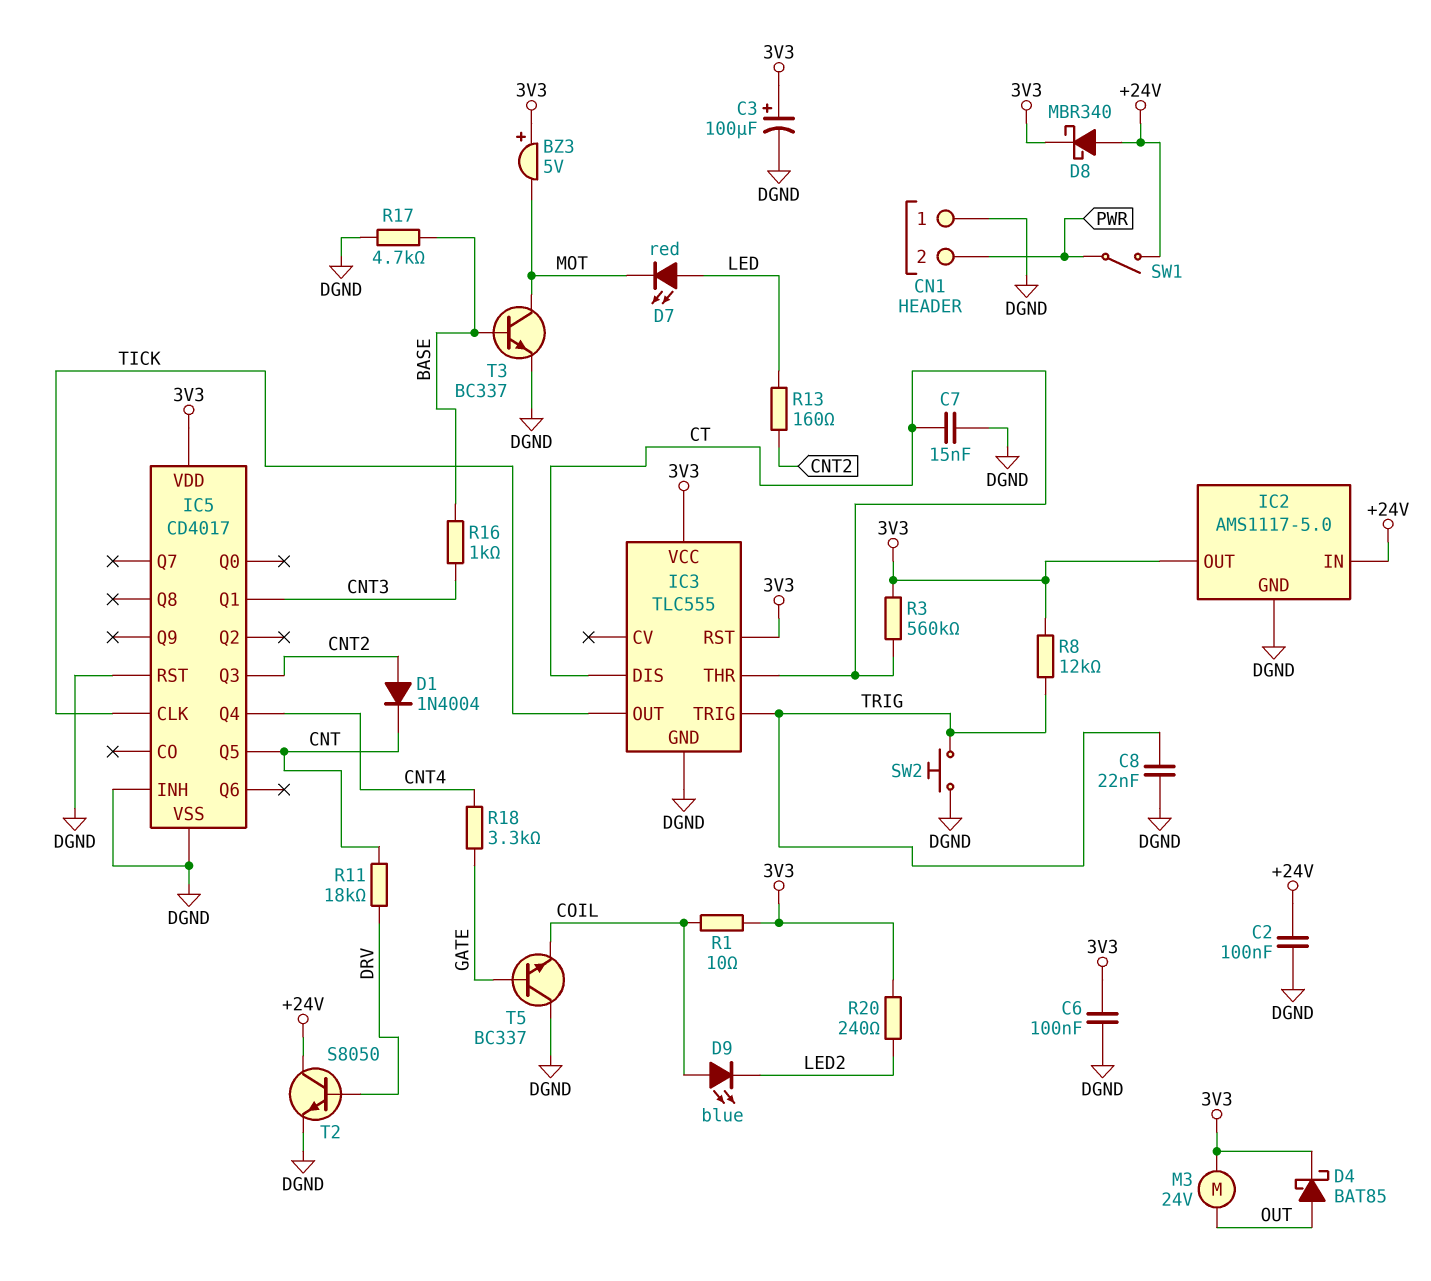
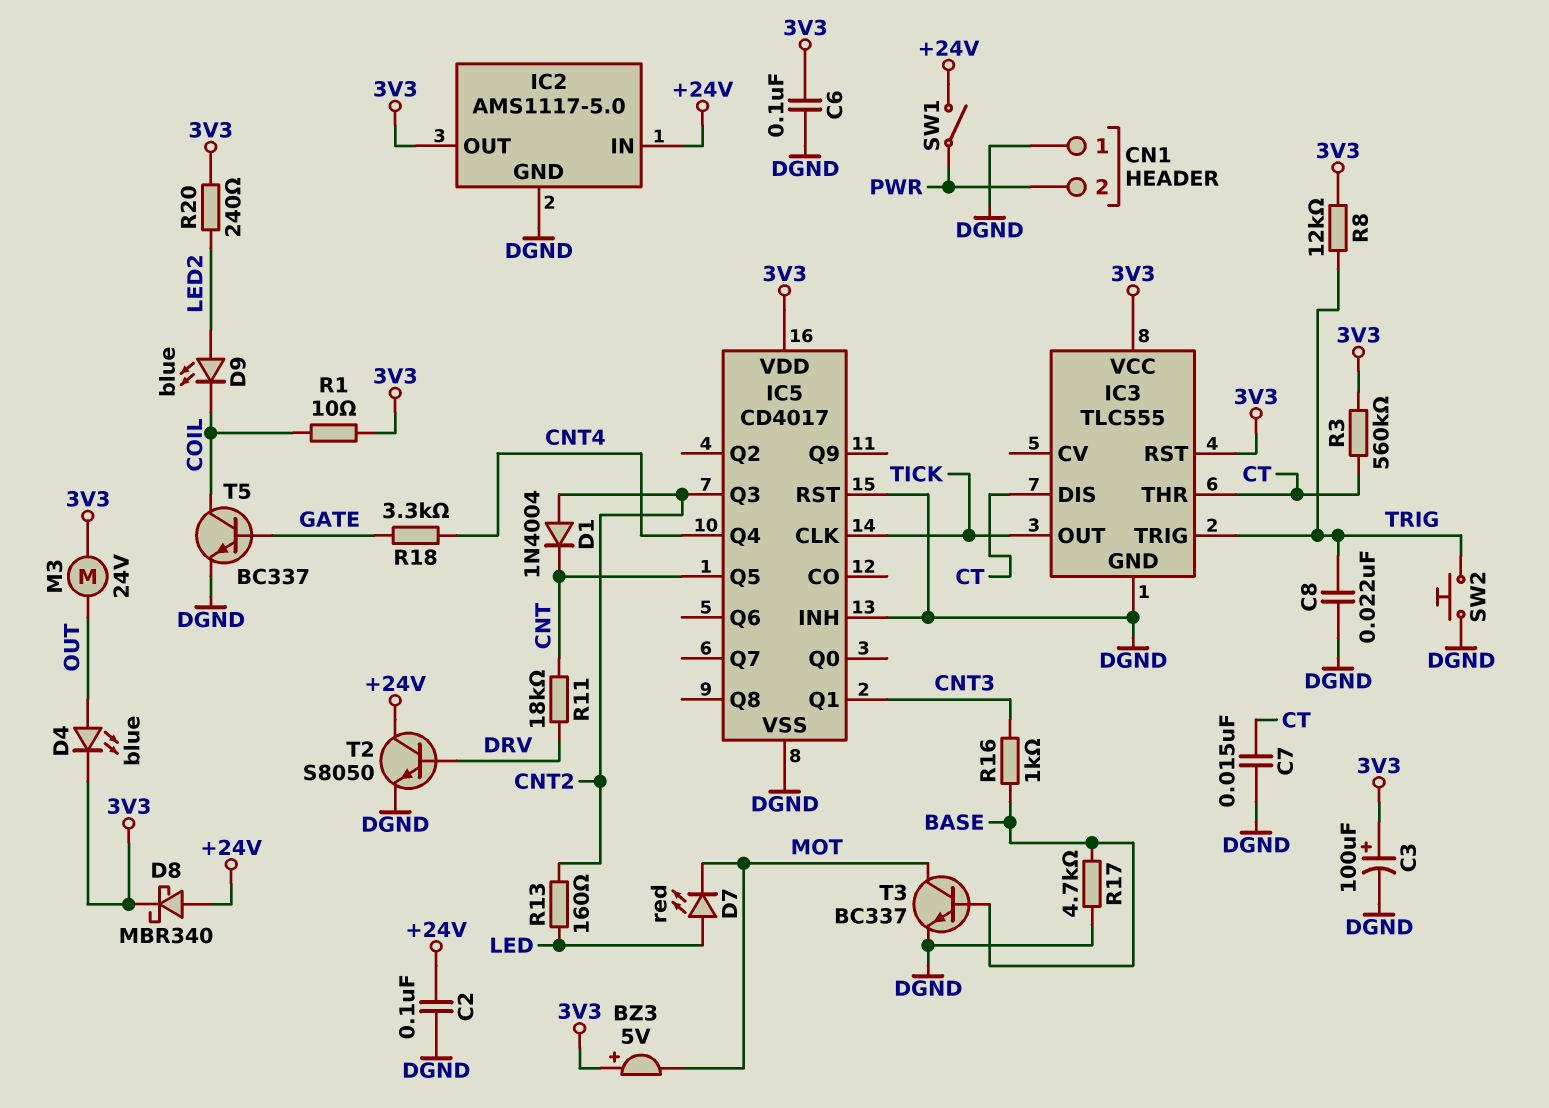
D4: schottky BAT85 (A OUT, K 3V3) -> LED blue (A OUT, K 3V3)
D9: LED blue (A COIL, K LED2) -> LED blue (A LED2, K COIL)
T5: NPN BC337 (B GATE, C DGND, E COIL) -> NPN BC337 (B GATE, C COIL, E DGND)

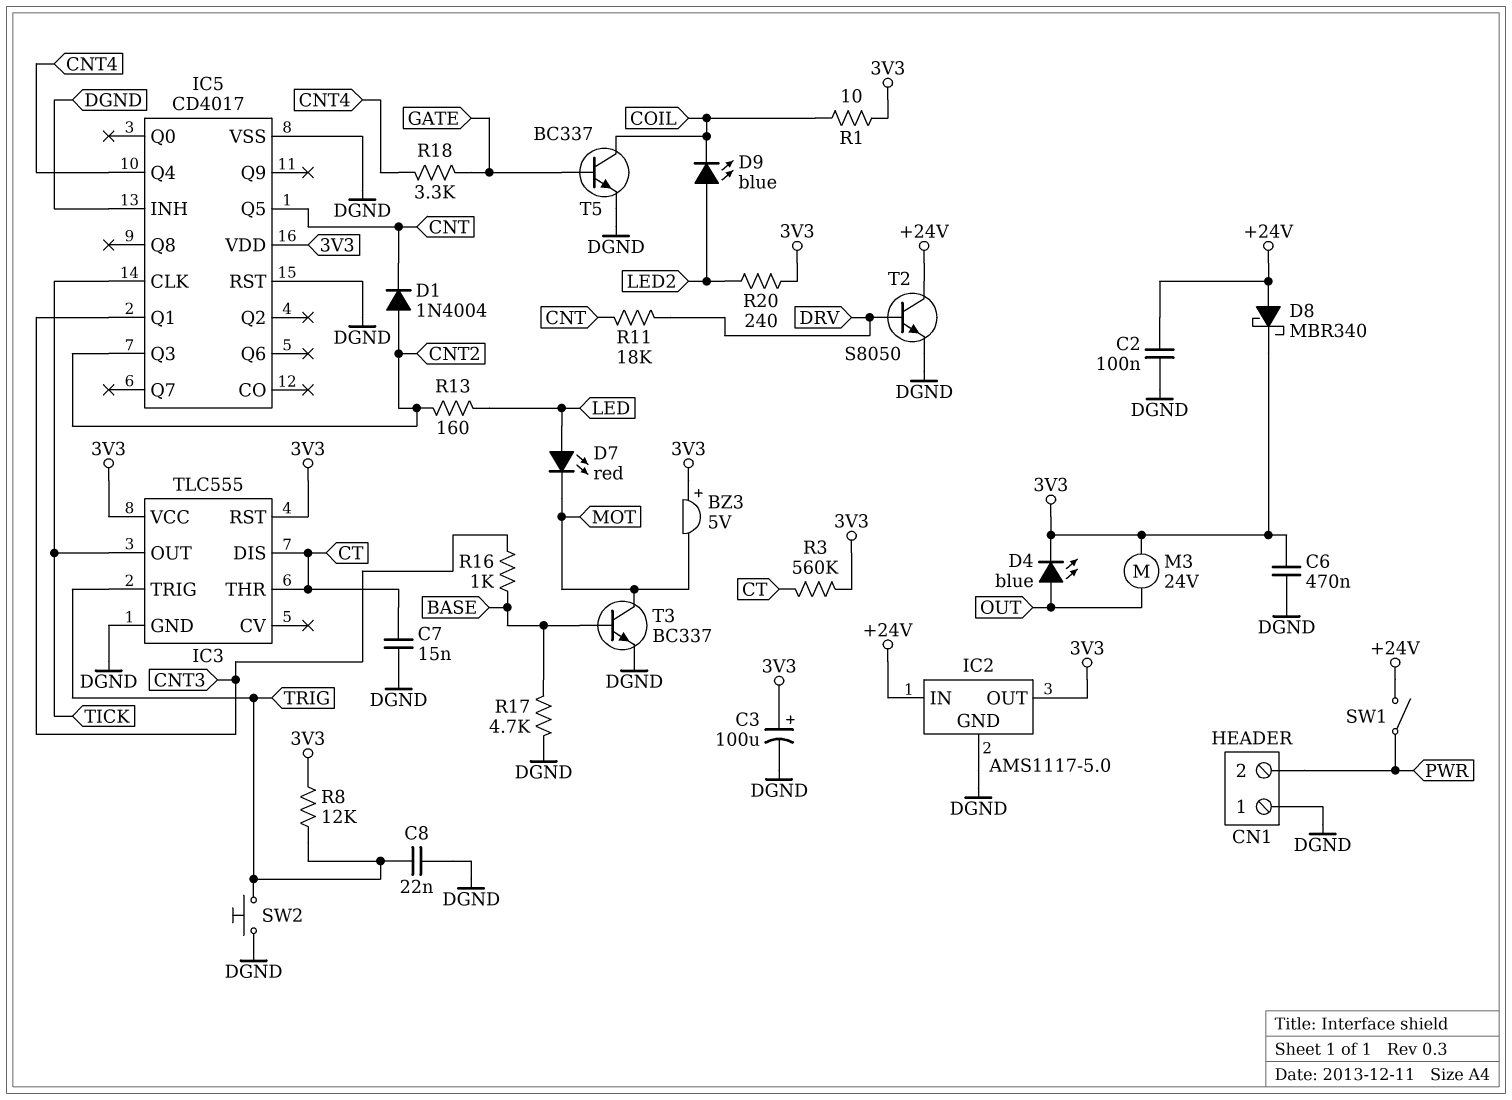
C6: 100nF (3V3, DGND) -> 470nF (3V3, DGND)

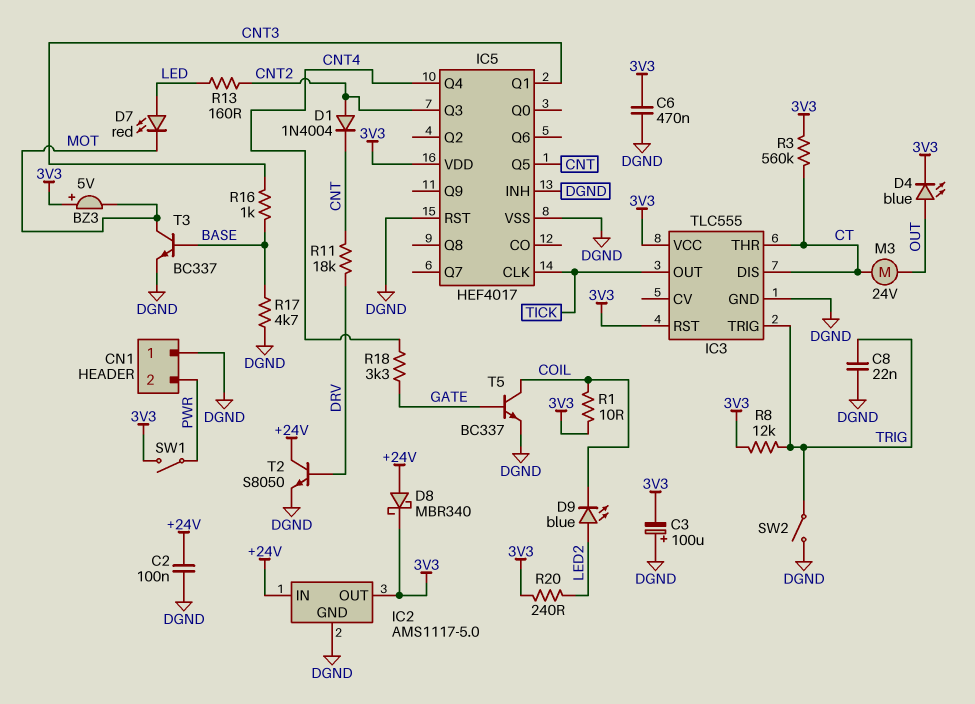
C3: 100uF (plus 3V3, minus DGND) -> 100uF (plus DGND, minus 3V3)
C7: 15nF (CT, DGND) -> none
IC5: CD4017 -> HEF4017
M3: motor 24V (3V3, OUT) -> motor 24V (CT, OUT)
SW1: switch (+24V, PWR) -> switch (3V3, PWR)
SW2: button (DGND, TRIG) -> switch (DGND, TRIG)

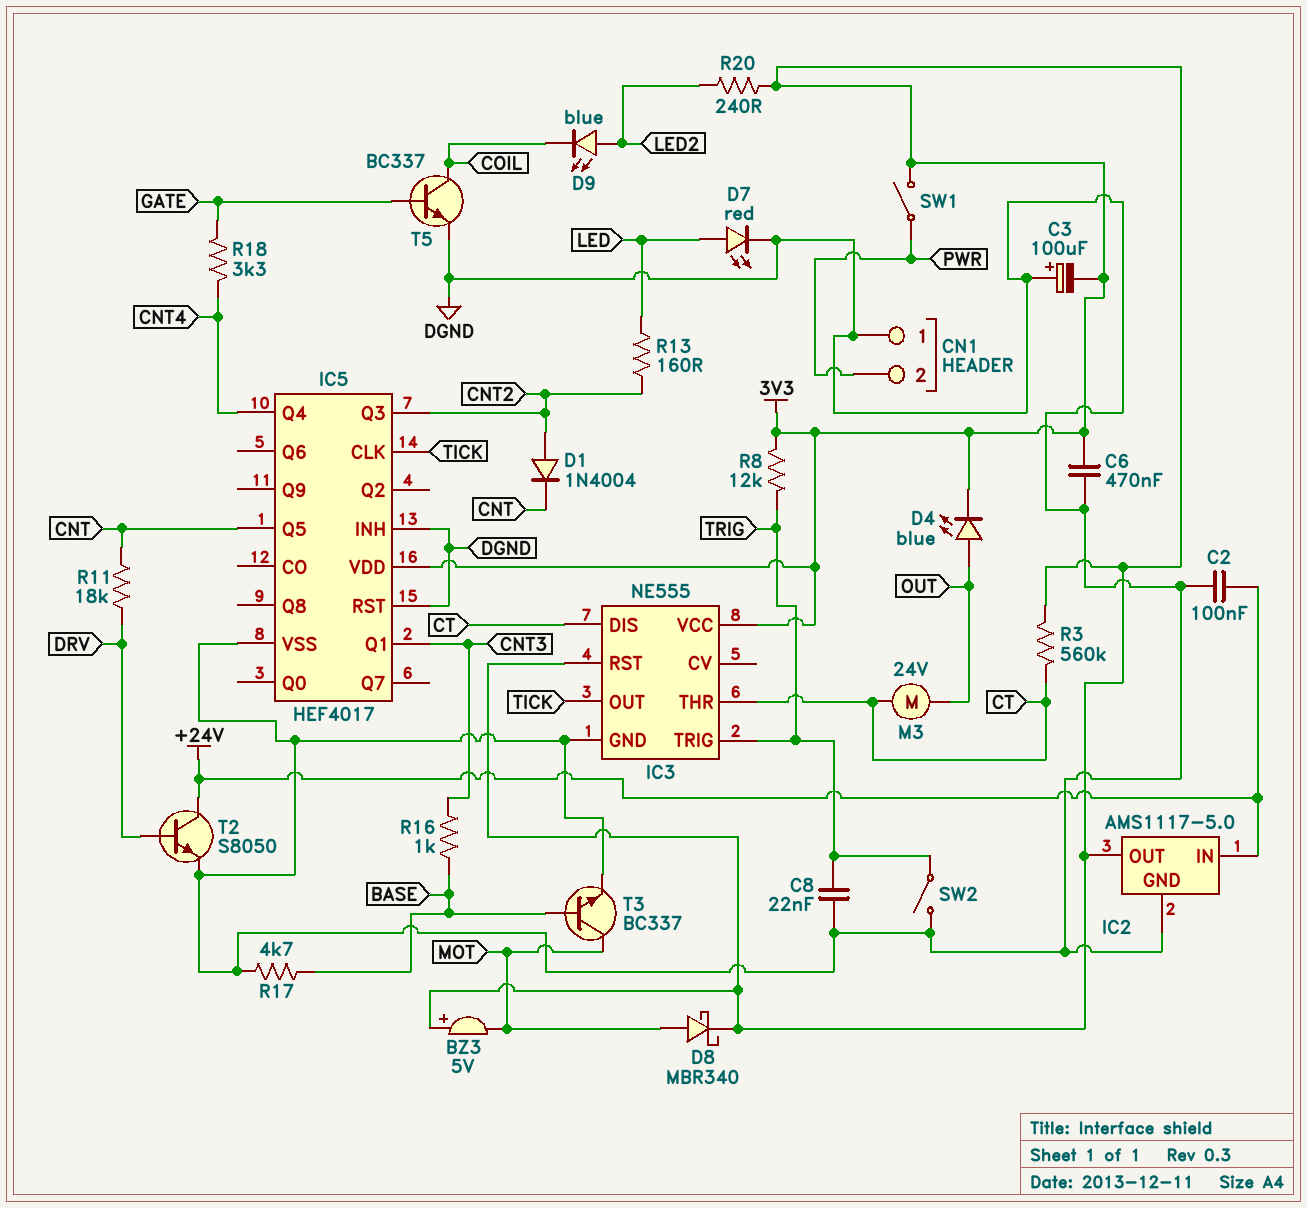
D7: LED red (A LED, K MOT) -> LED red (A LED, K DGND)
D8: schottky MBR340 (A +24V, K 3V3) -> schottky MBR340 (A MOT, K 3V3)
IC3: TLC555 -> NE555
R1: 10 (3V3, COIL) -> none

